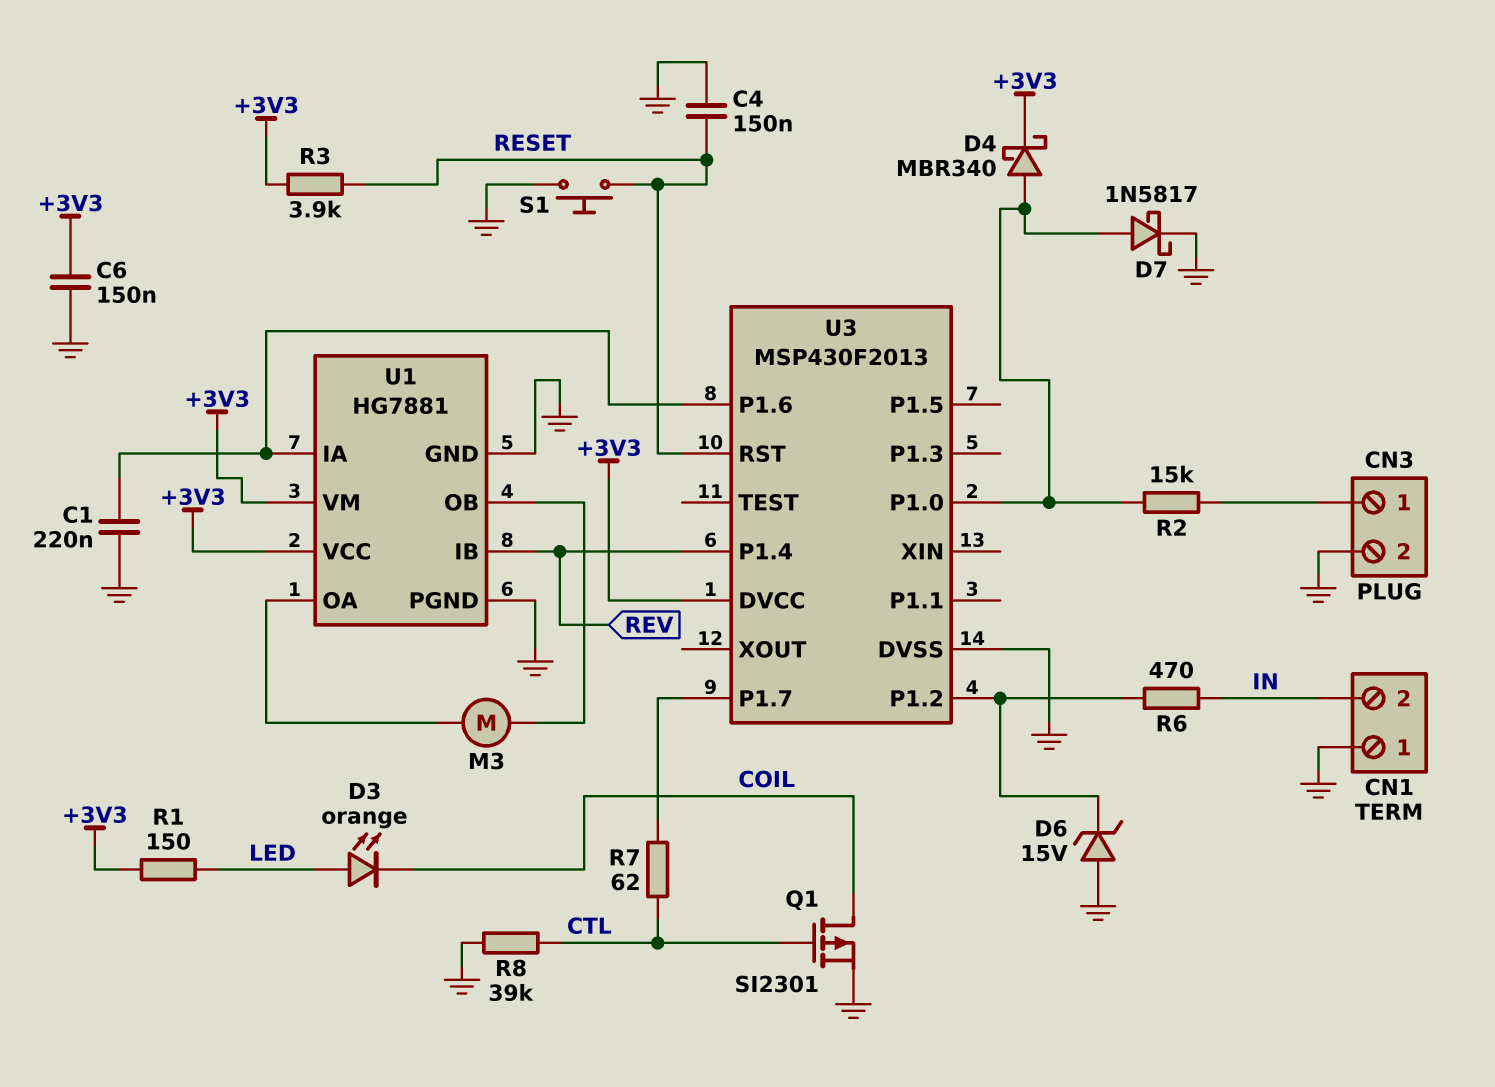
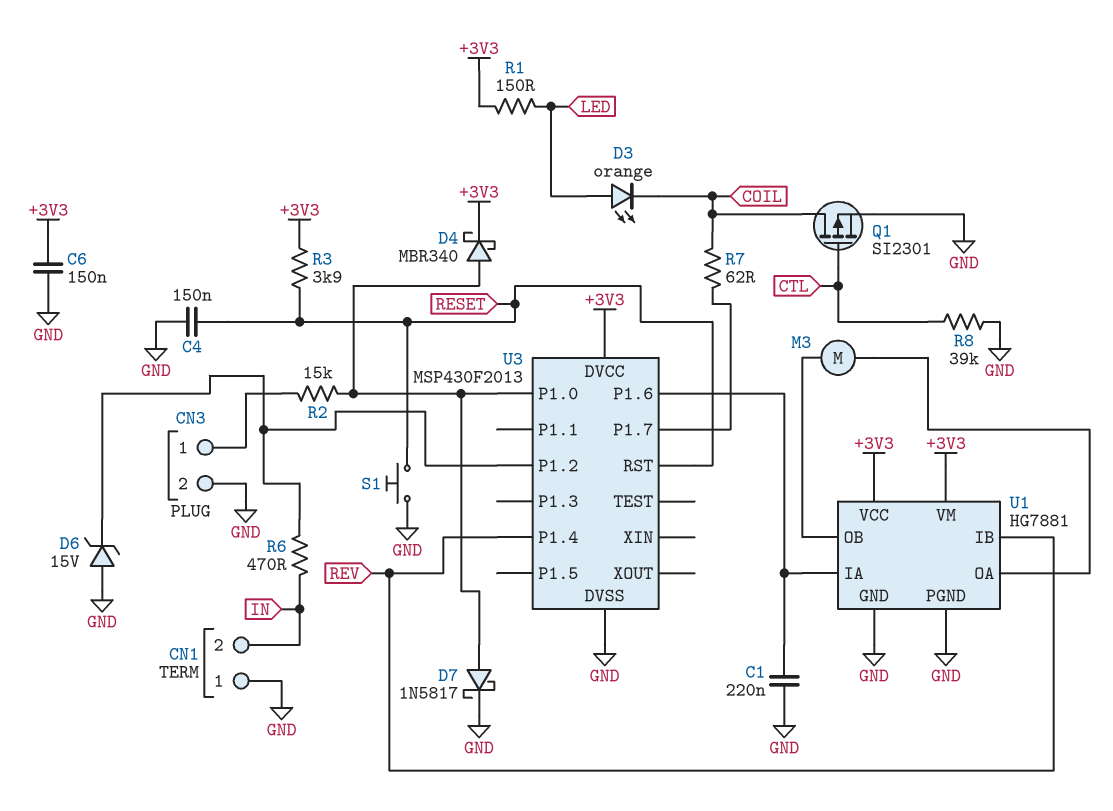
R7: 62 (CTL, U3/P1.7) -> 62 (COIL, U3/P1.7)

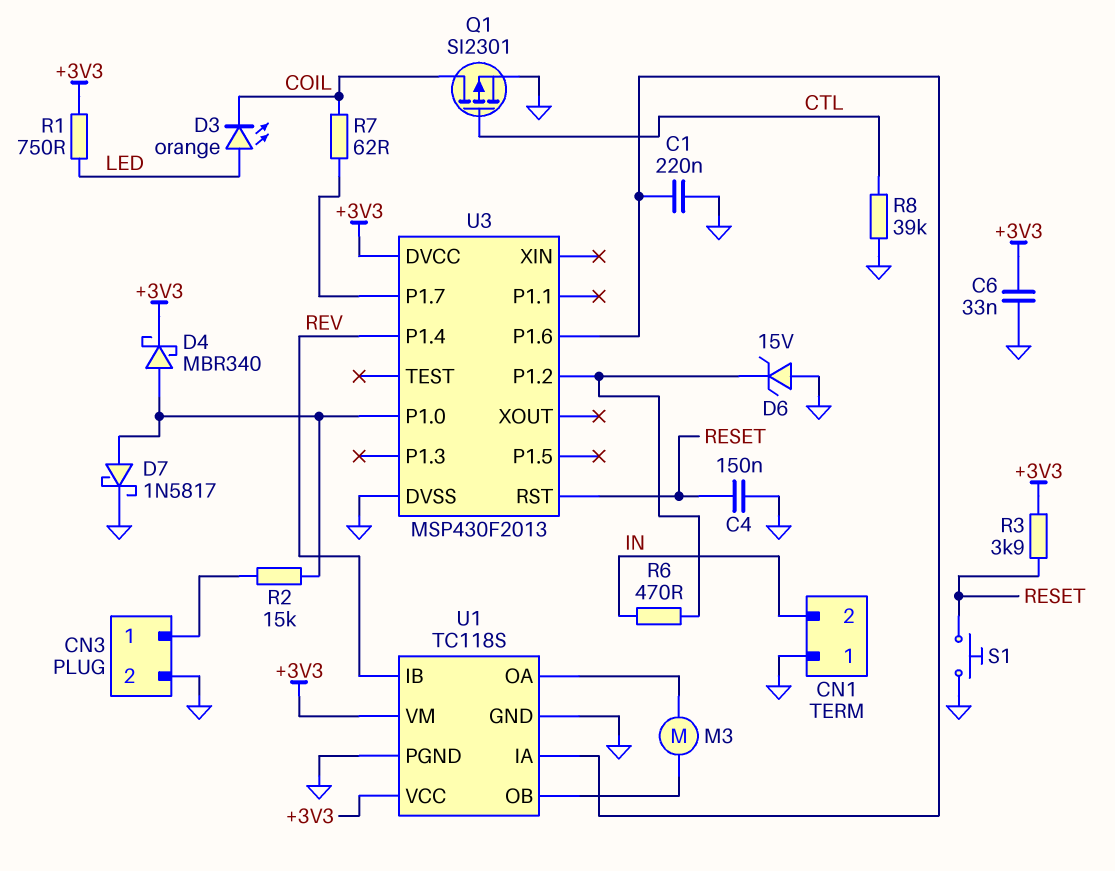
C6: 150nF (+3V3, GND) -> 33nF (+3V3, GND)
R1: 150 (+3V3, LED) -> 750 (+3V3, LED)
U1: HG7881 -> TC118S

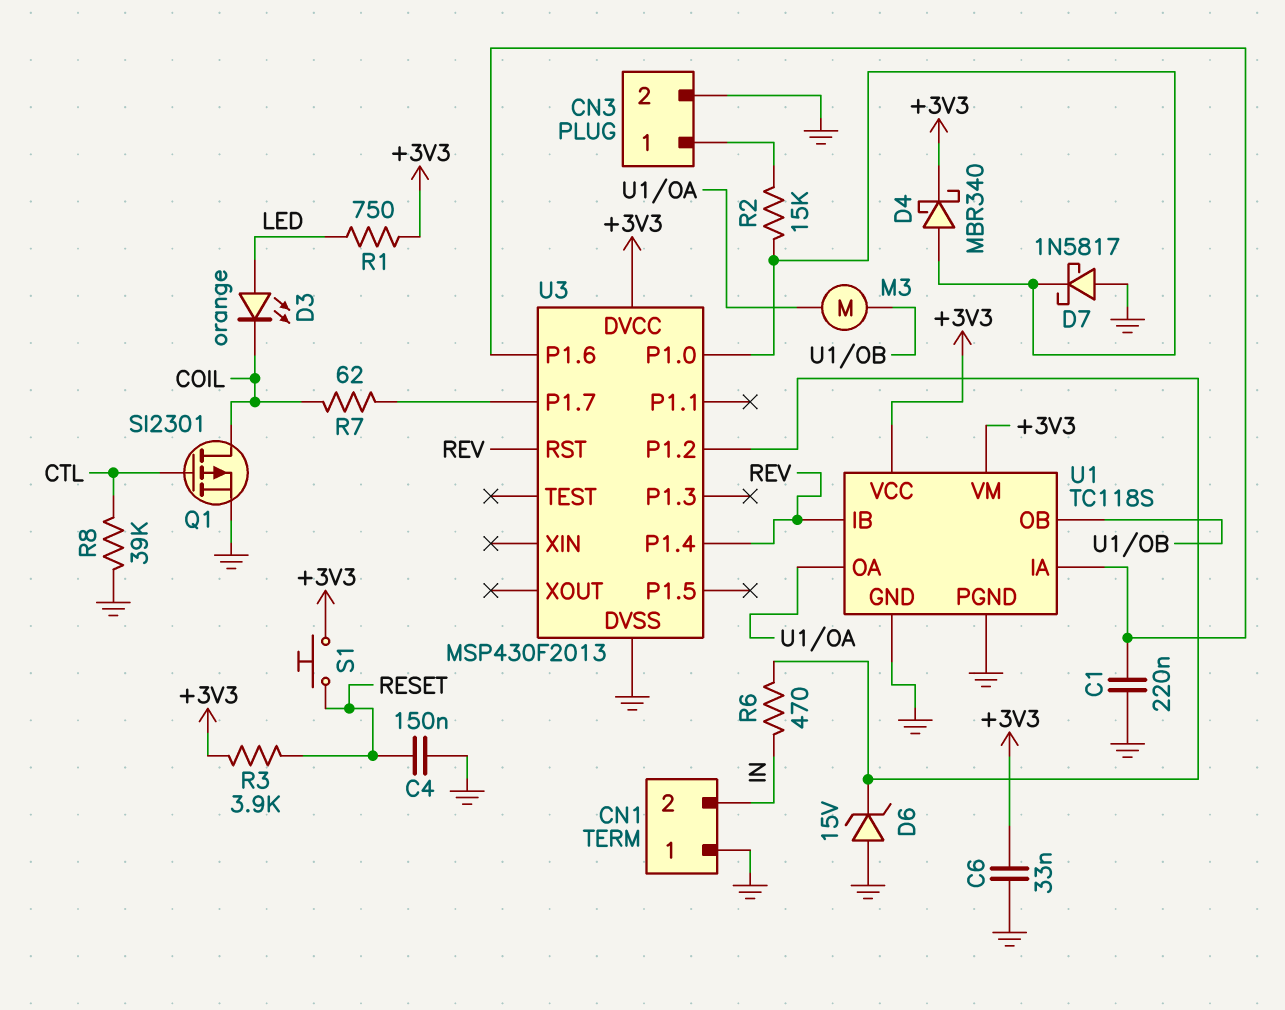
D7: schottky 1N5817 (A U3/P1.0, K GND) -> schottky 1N5817 (A GND, K U3/P1.0)
S1: button (GND, RESET) -> button (+3V3, RESET)
U3 pin RST: RESET -> REV

